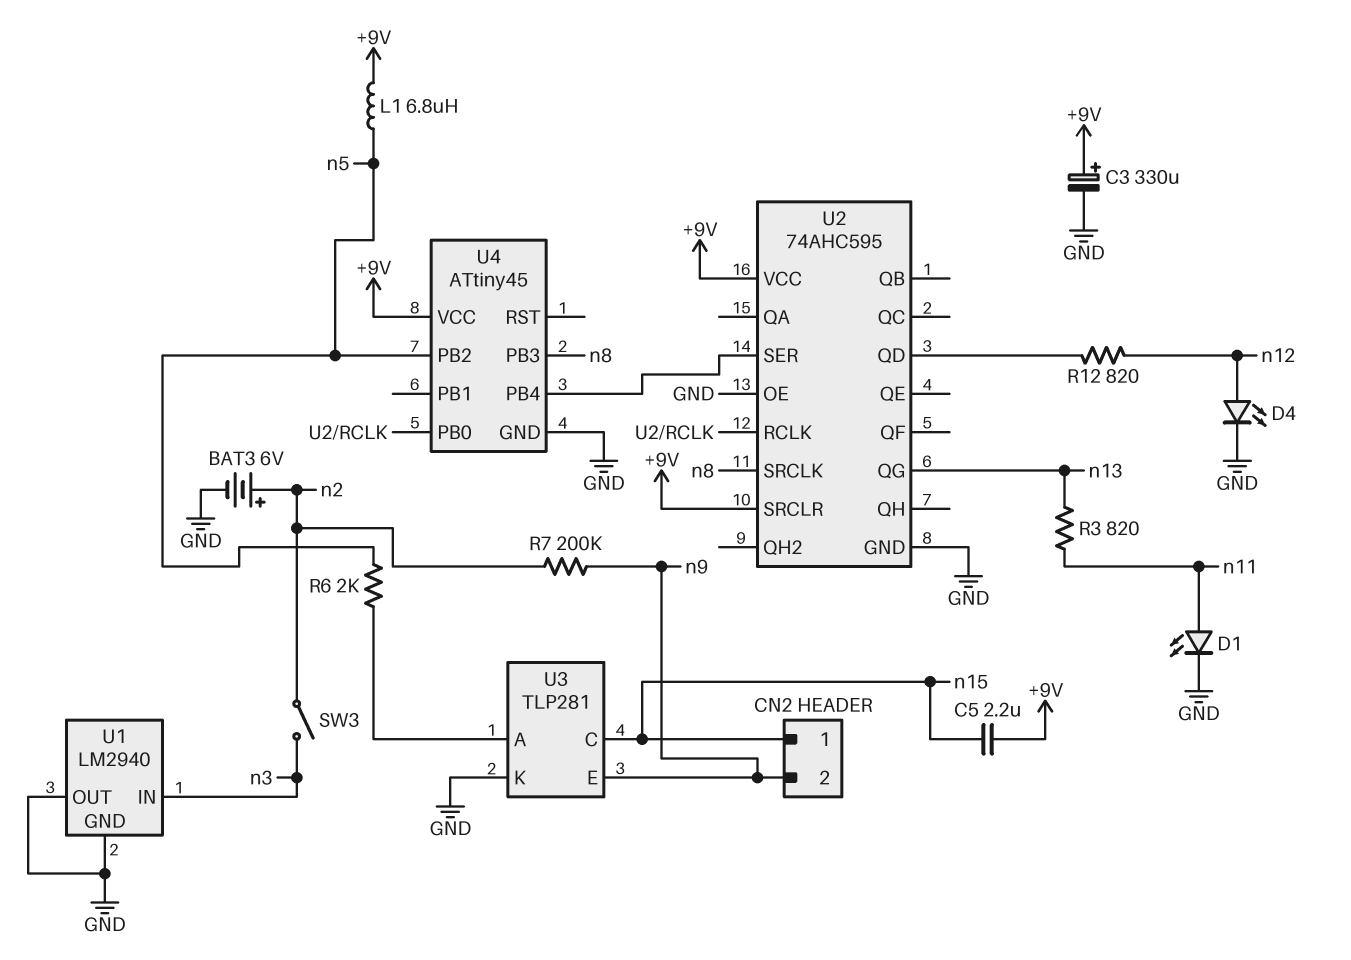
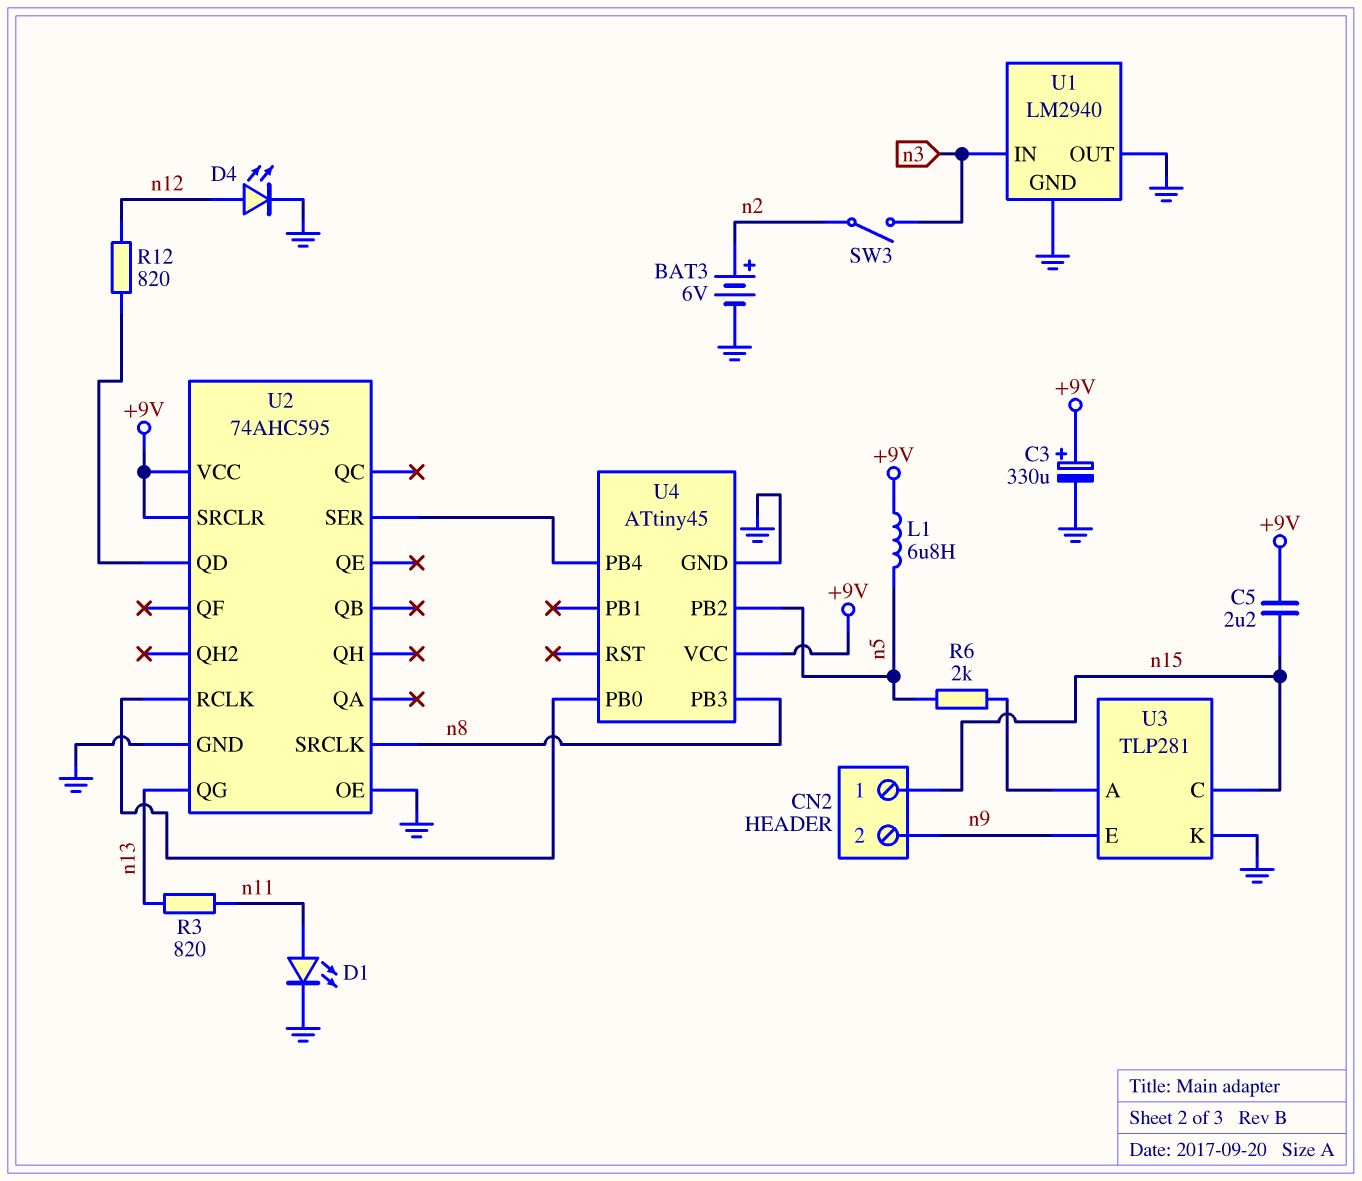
R7: 200k (n2, n9) -> none

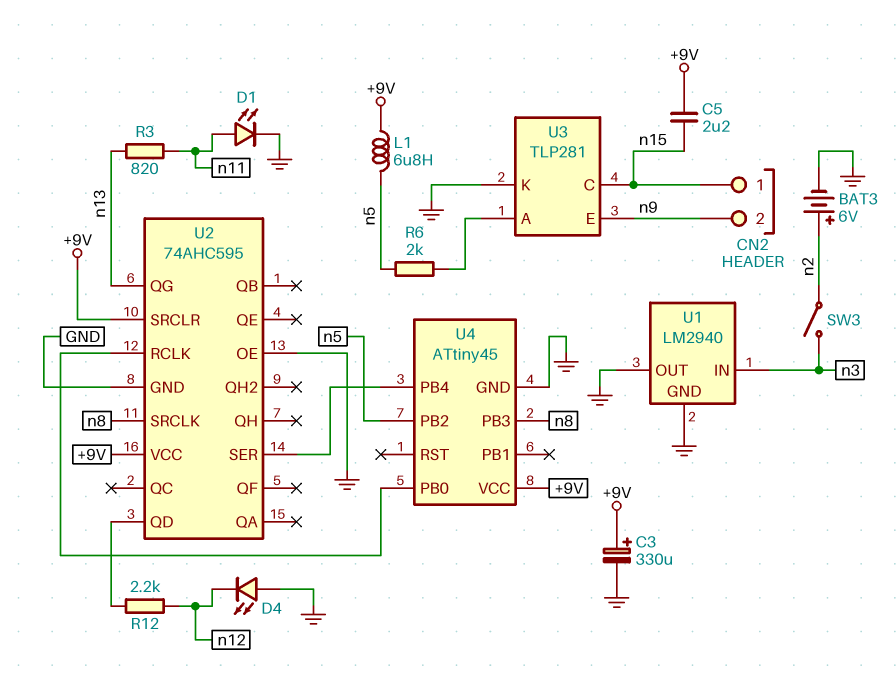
D4: LED (A n12, K GND) -> LED (A GND, K n12)
R12: 820 (U2/QD, n12) -> 2.2k (U2/QD, n12)

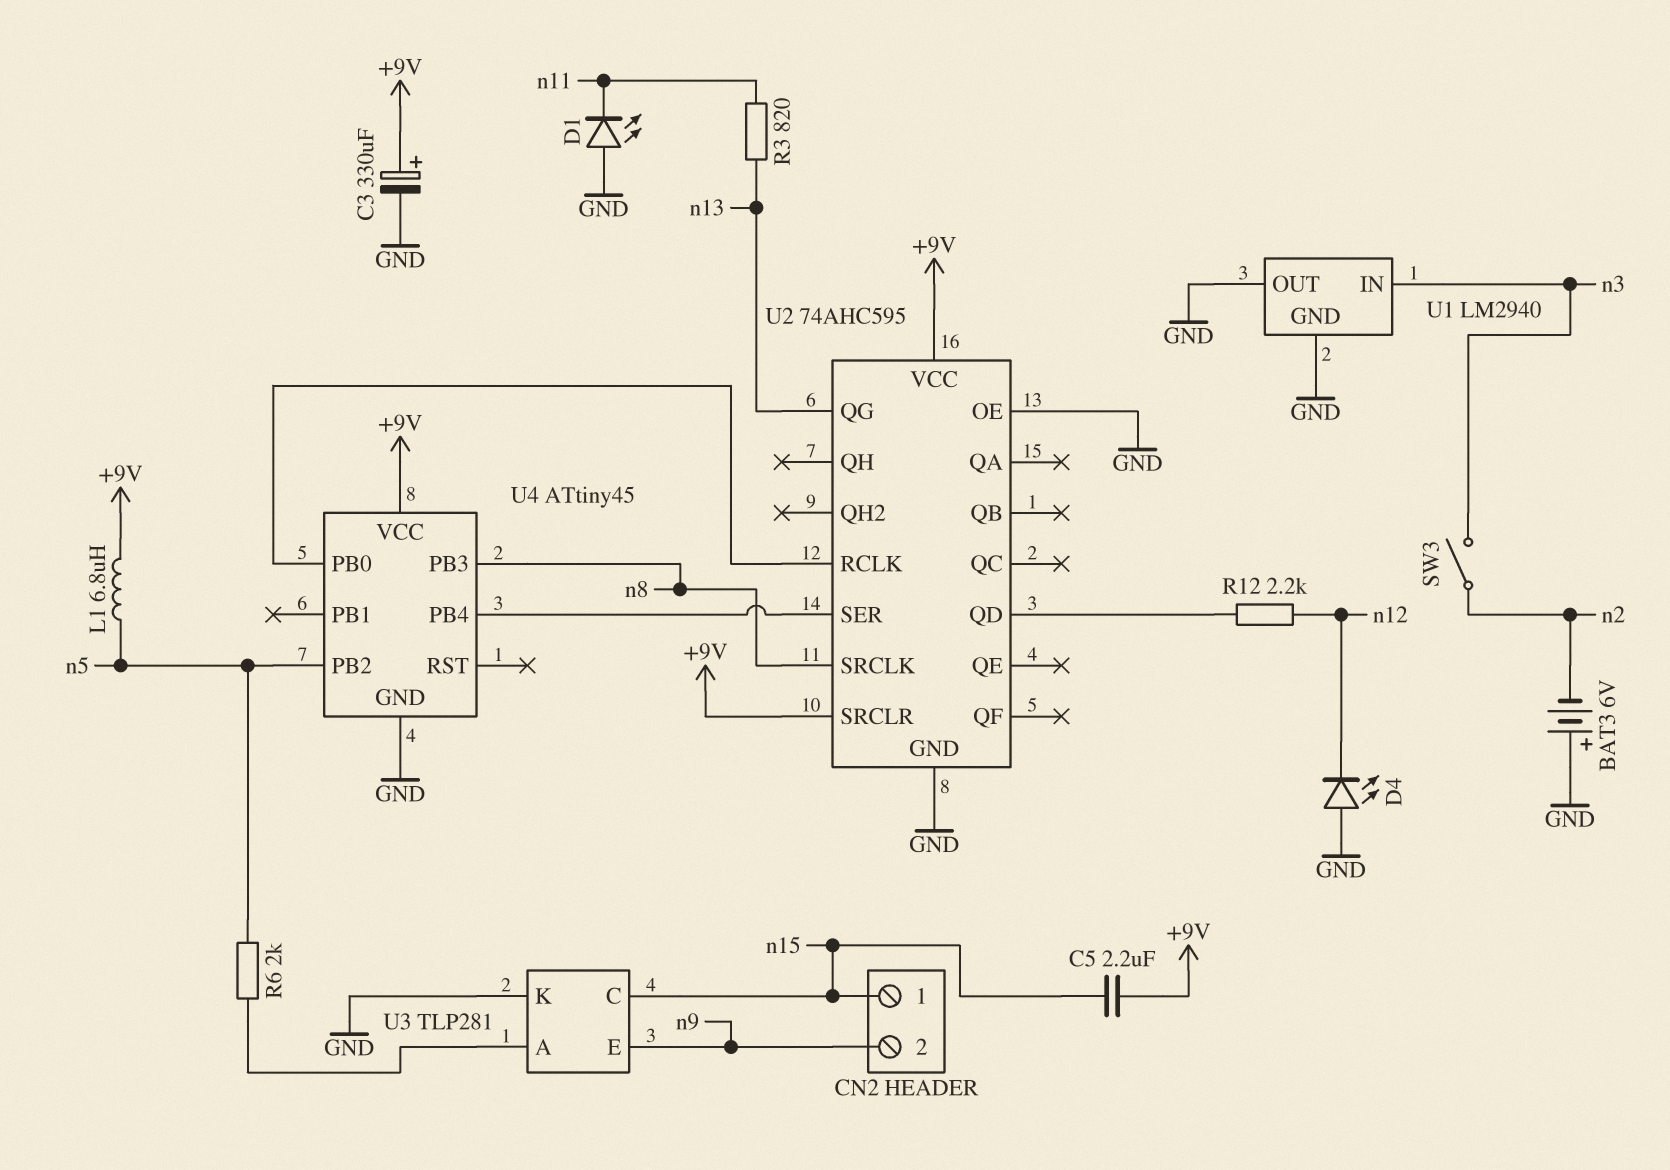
BAT3: 6V (plus n2, minus GND) -> 6V (plus GND, minus n2)
D1: LED (A n11, K GND) -> LED (A GND, K n11)

